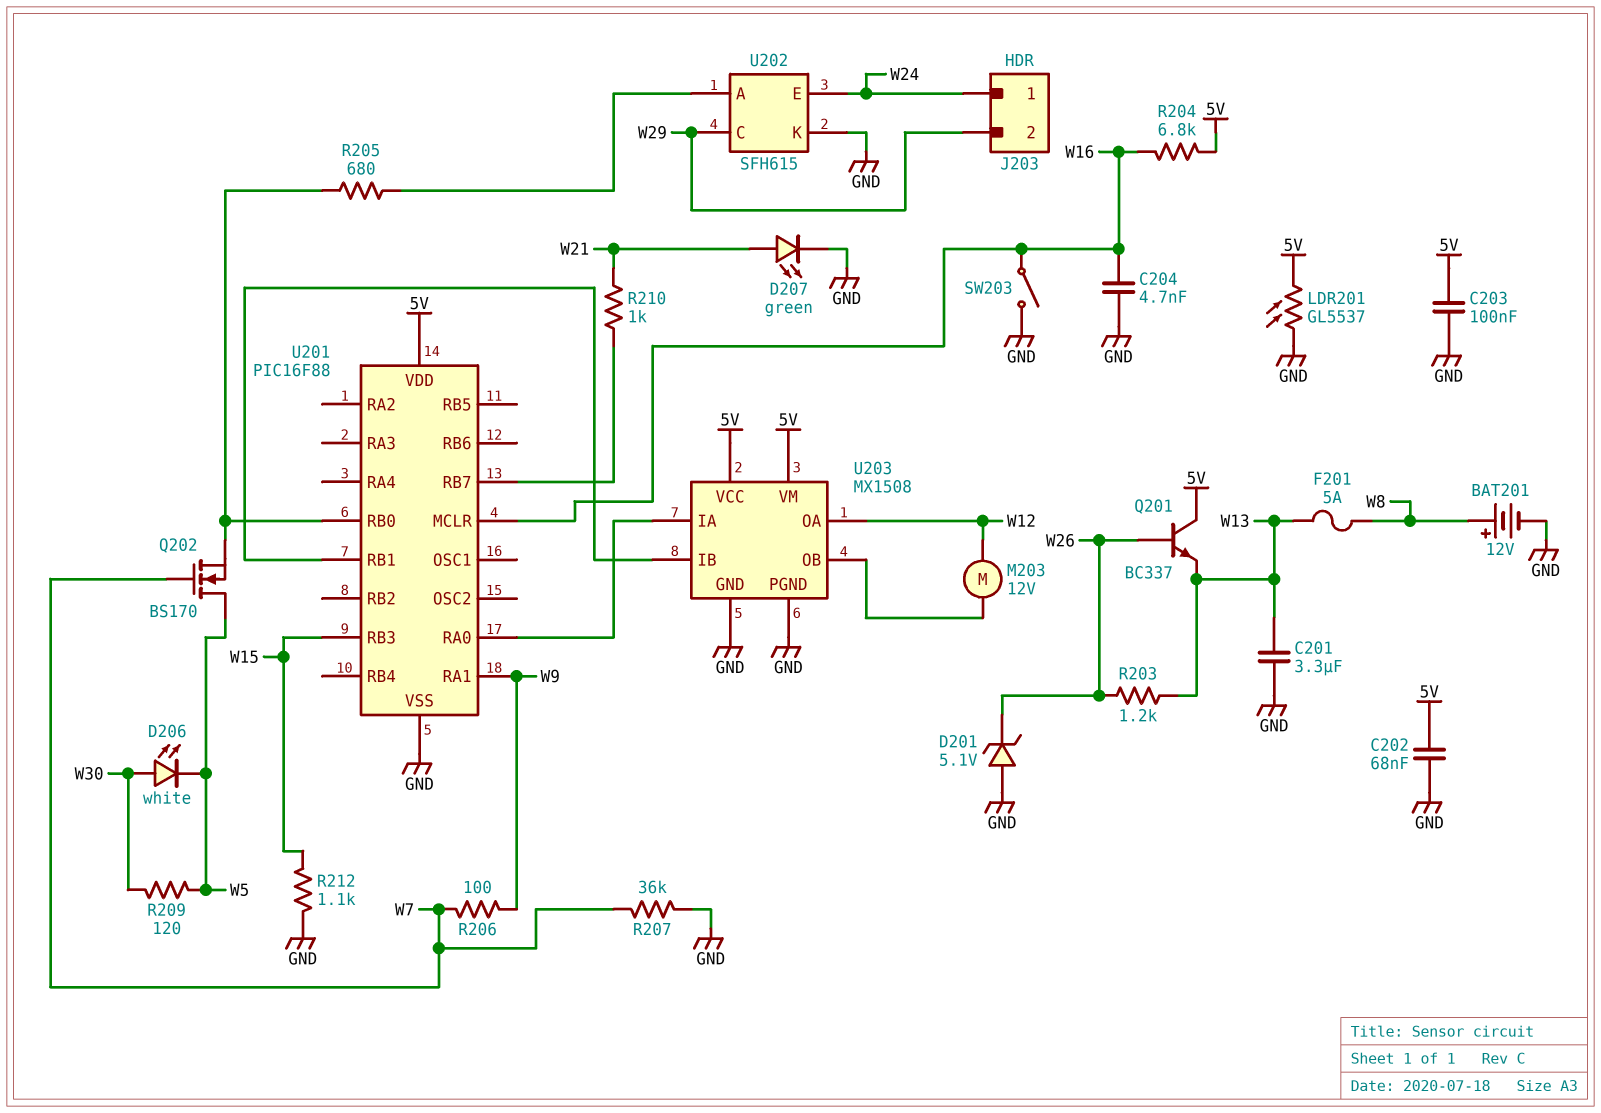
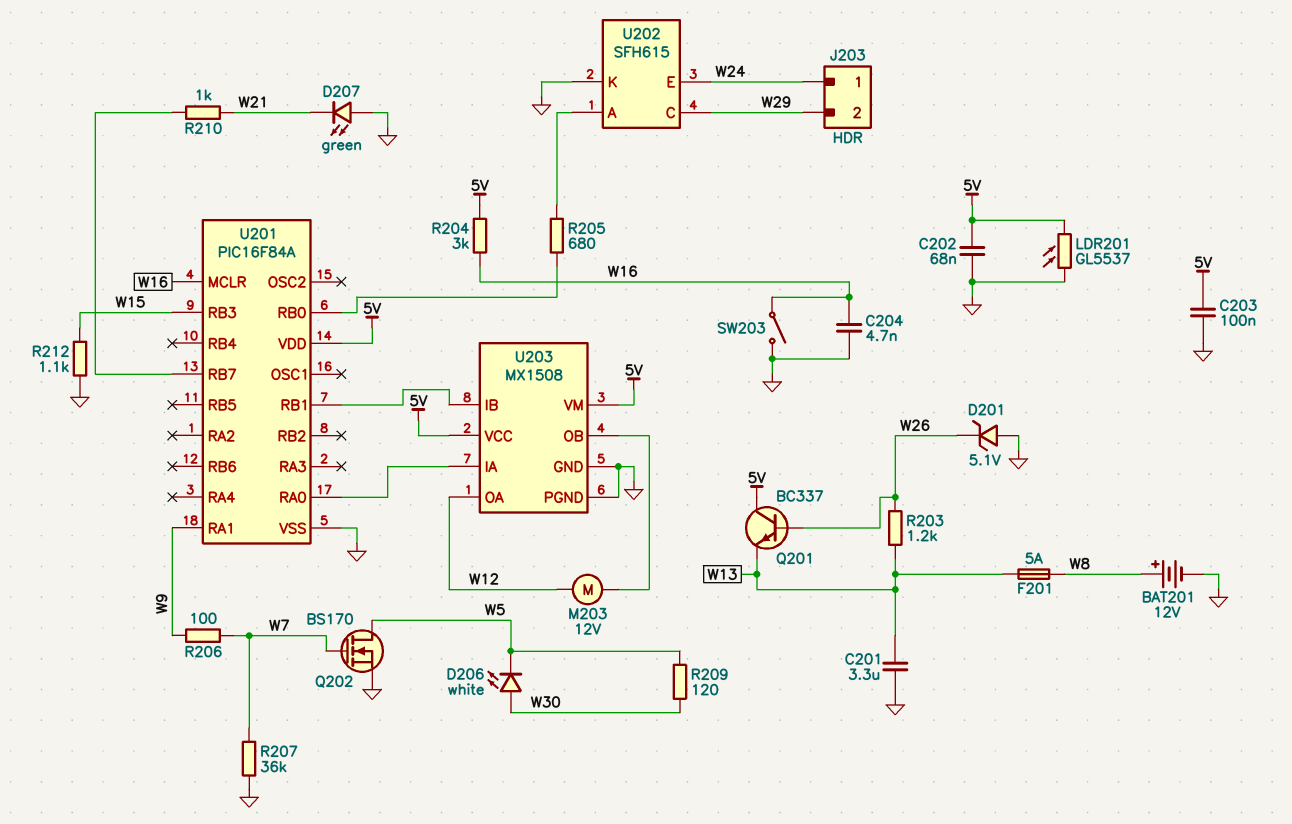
D207: LED green (A W21, K GND) -> LED green (A GND, K W21)
Q202: NMOS BS170 (G W7, D W5, S U201/RB0) -> NMOS BS170 (G W7, D W5, S GND)
R204: 6.8k (5V, W16) -> 3k (5V, W16)
U201: PIC16F88 -> PIC16F84A

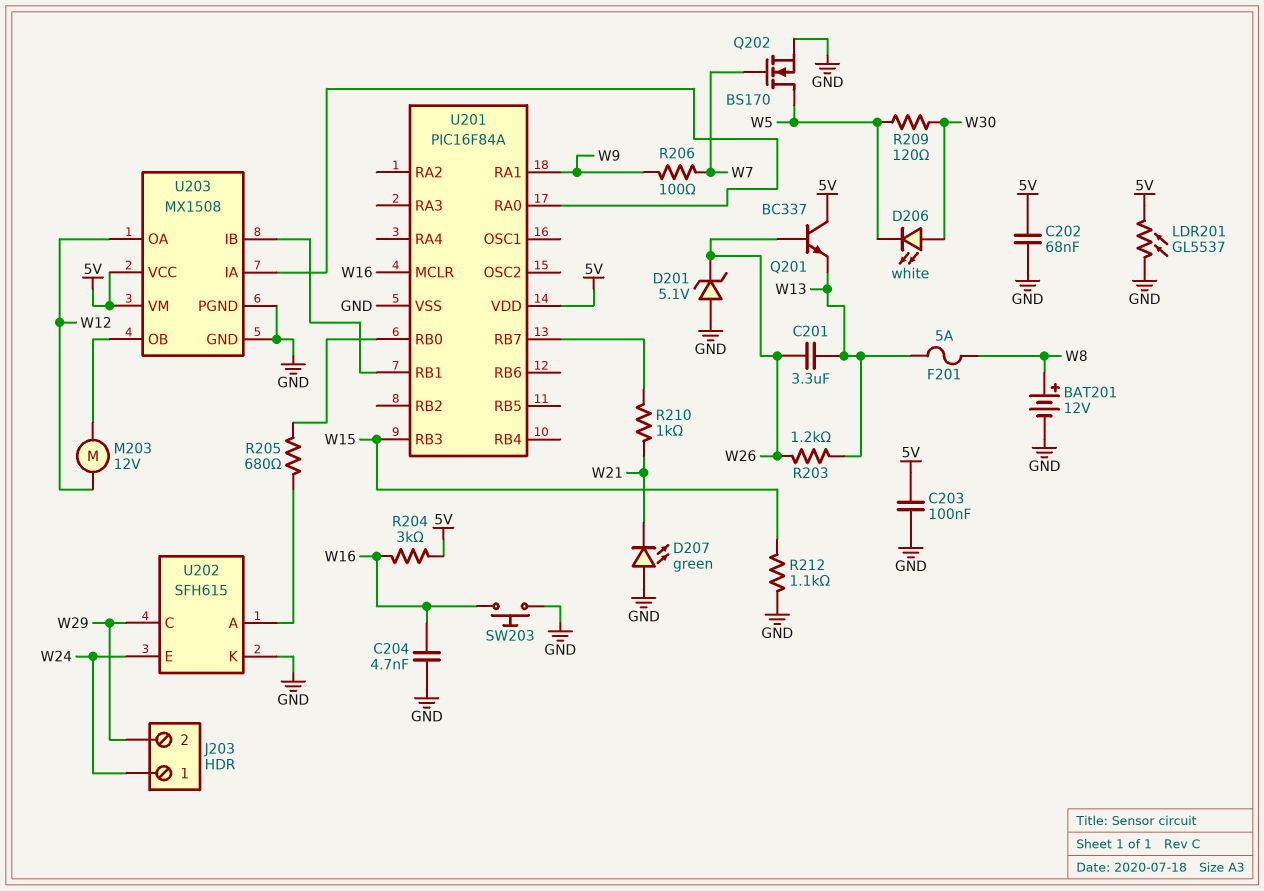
C201: 3.3uF (GND, W13) -> 3.3uF (W13, W26)
R207: 36k (GND, W7) -> none
SW203: switch (GND, W16) -> button (GND, W16)

